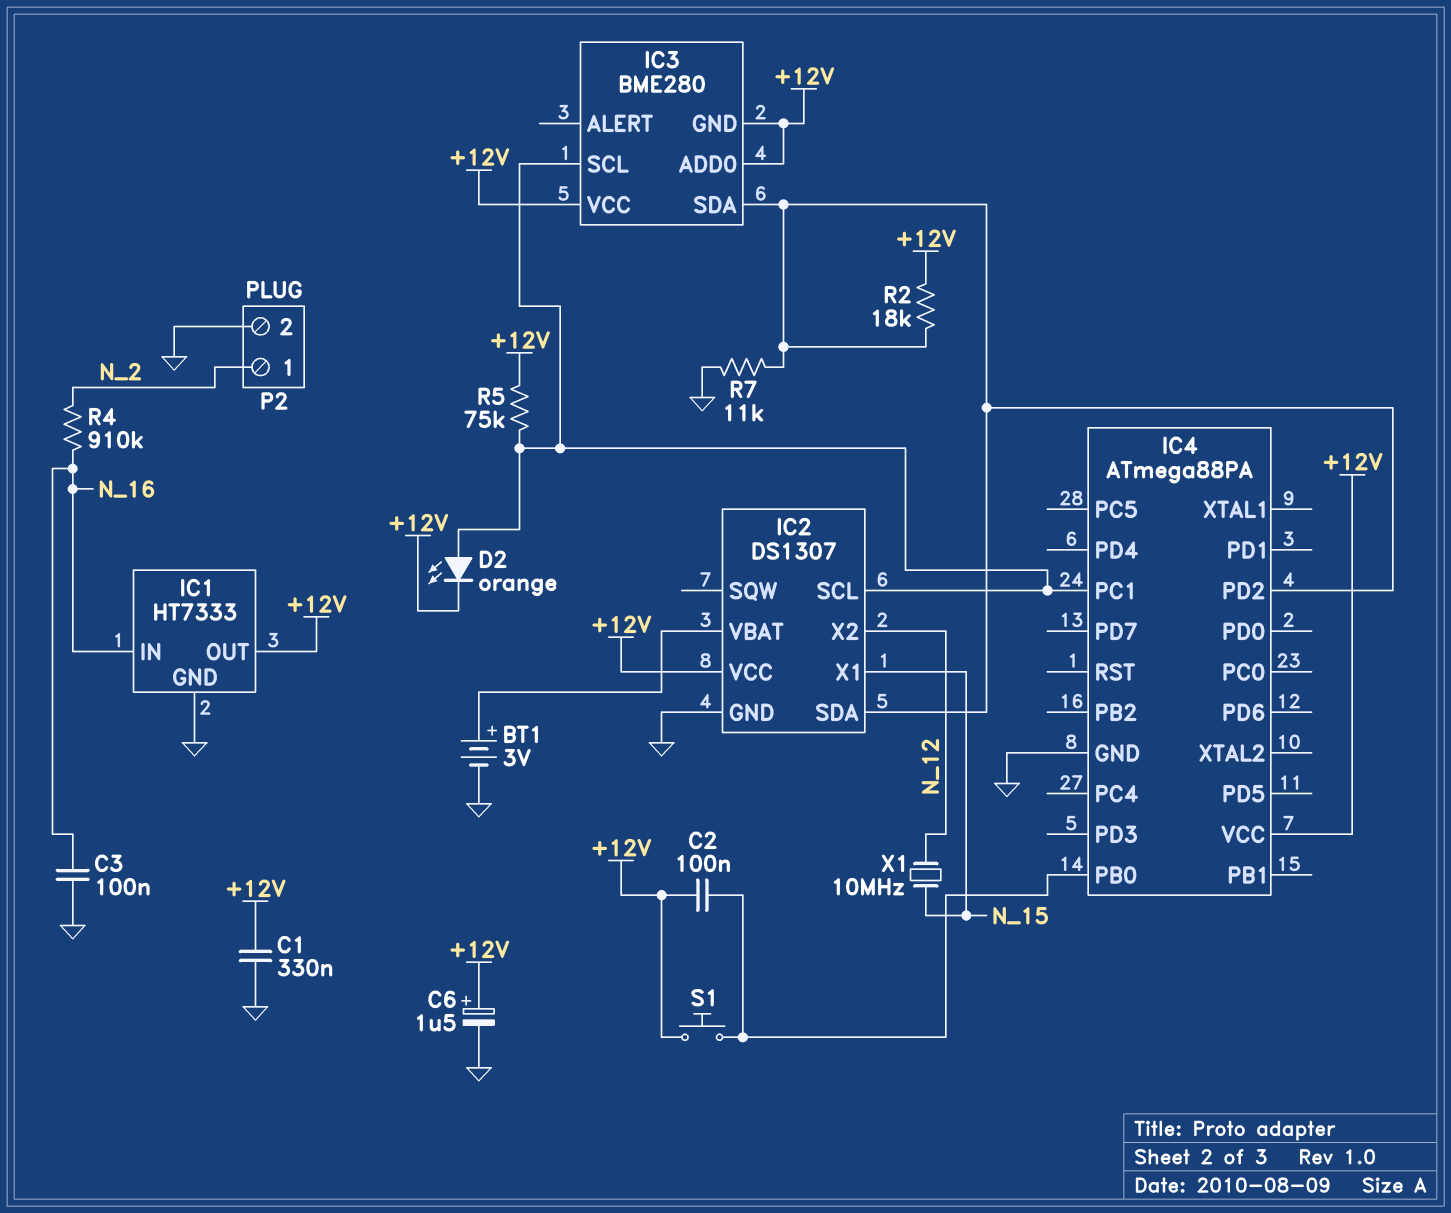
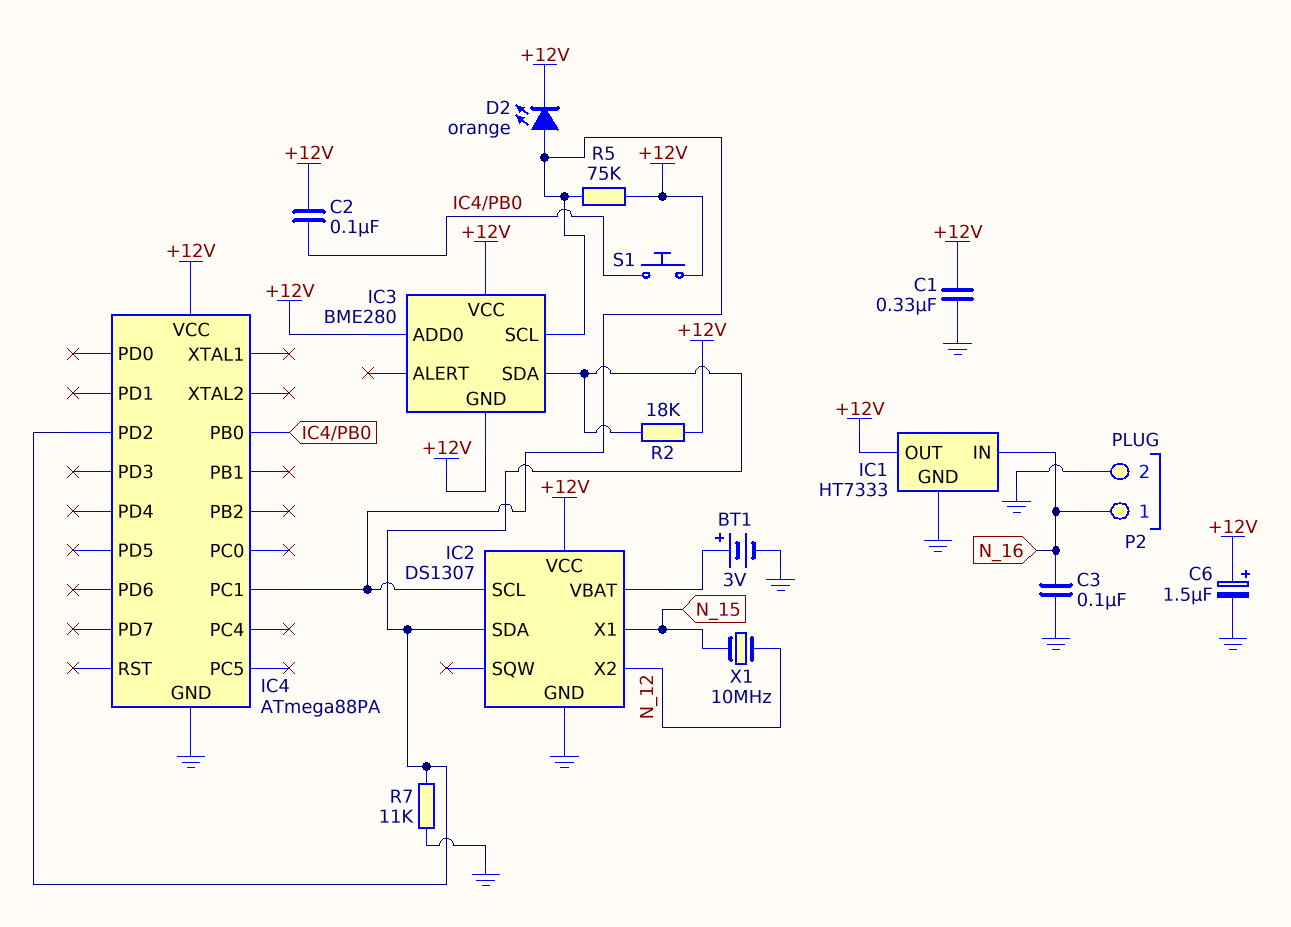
P2 pin 1: N_2 -> N_16
R4: 910k (N_2, N_16) -> none

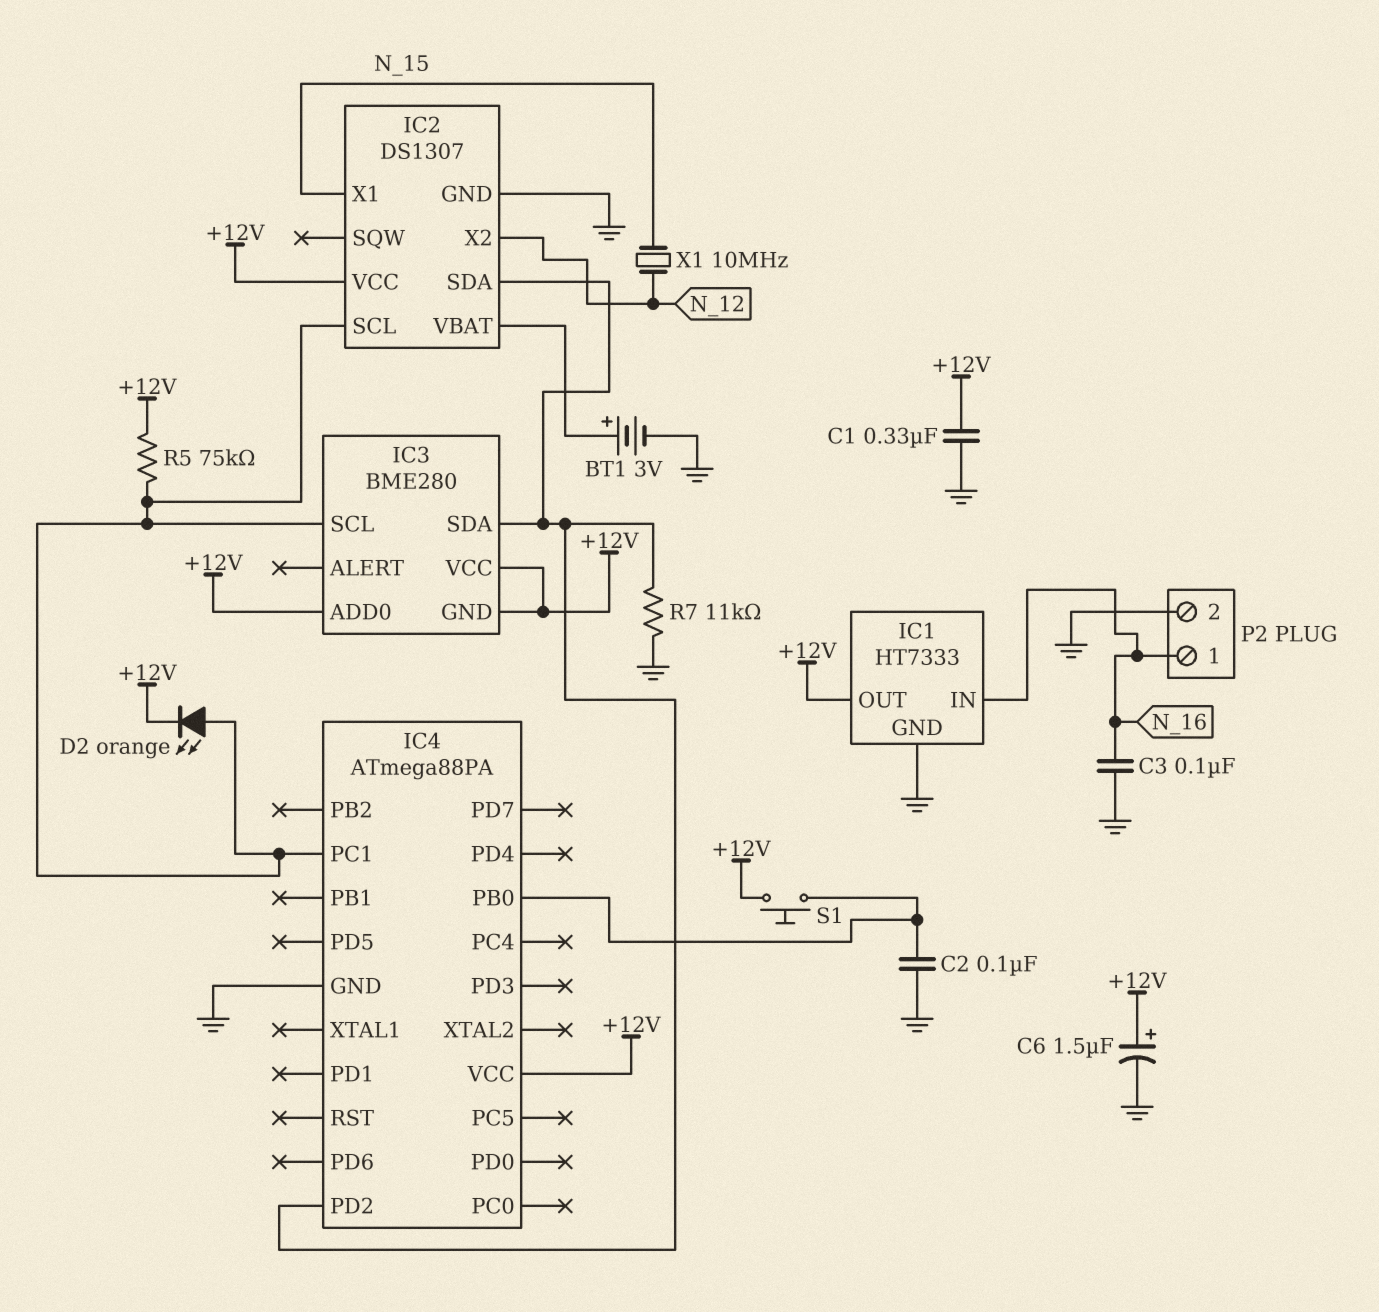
C2: 100nF (+12V, IC4/PB0) -> 100nF (GND, IC4/PB0)
R2: 18k (+12V, IC2/SDA) -> none

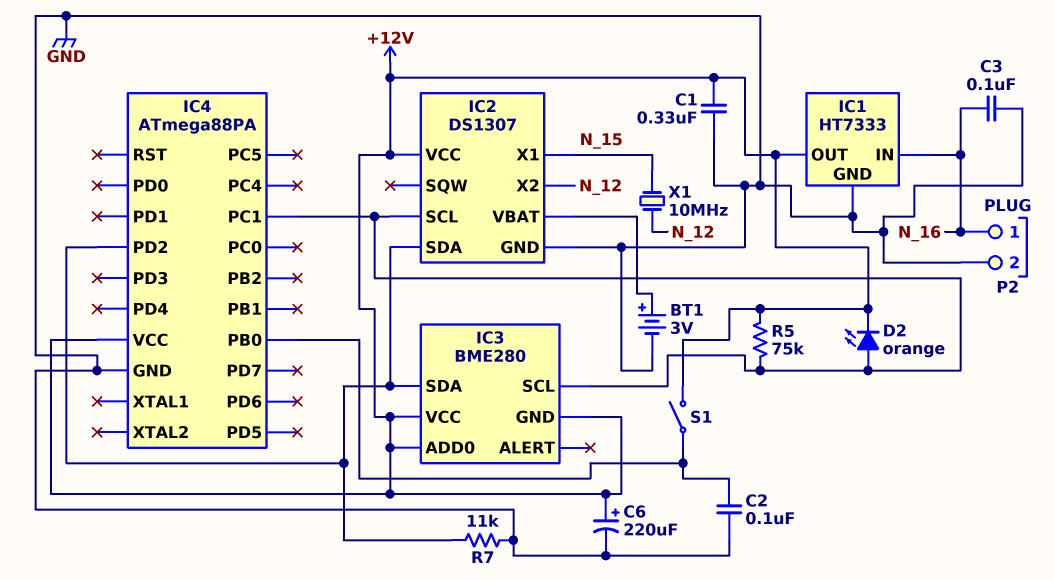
C6: 1.5uF (plus +12V, minus GND) -> 220uF (plus +12V, minus GND)
S1: button (+12V, IC4/PB0) -> switch (+12V, IC4/PB0)

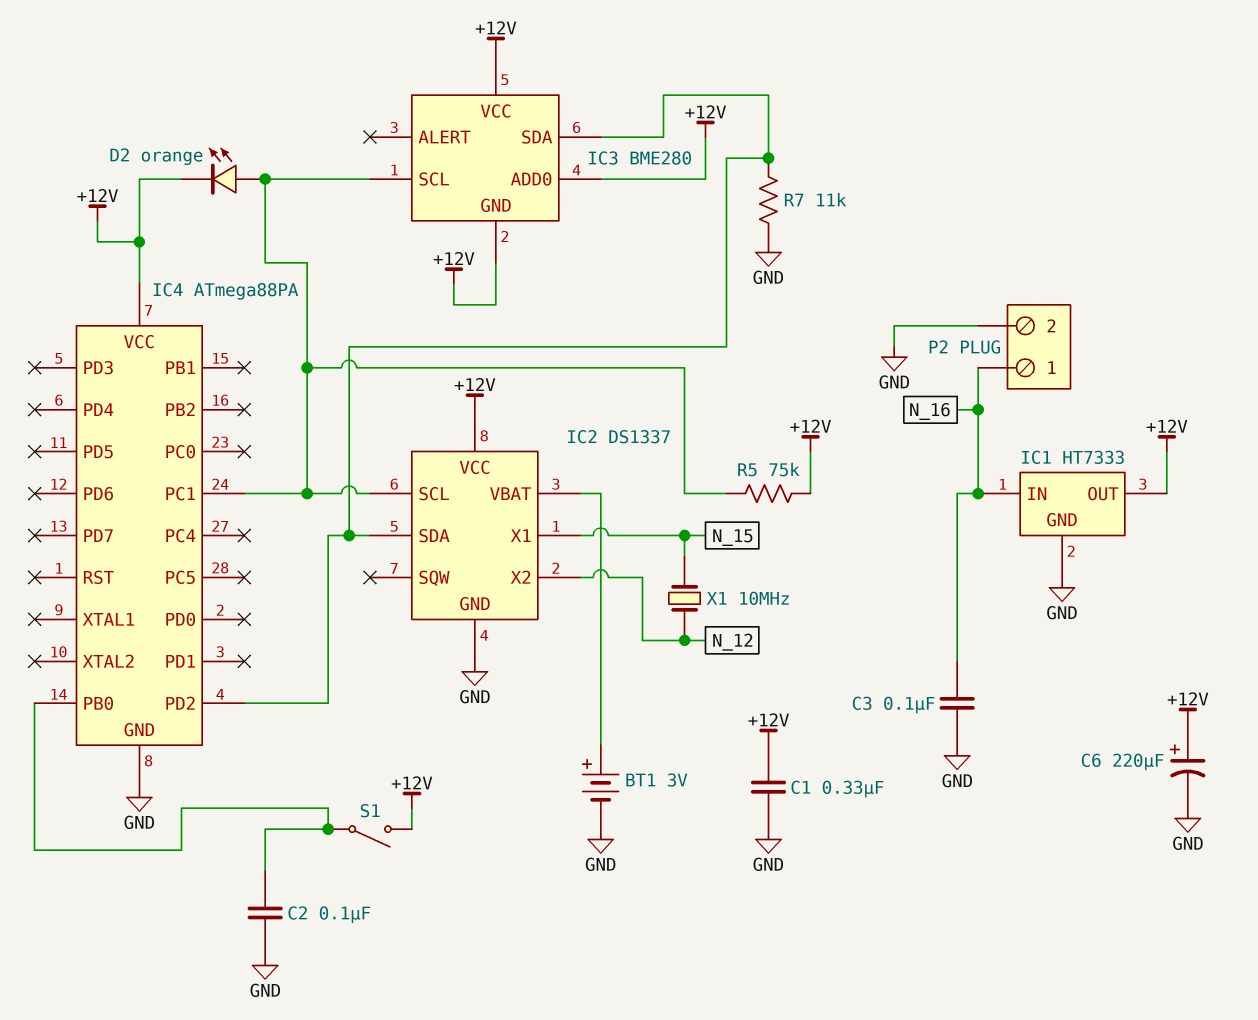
IC2: DS1307 -> DS1337

